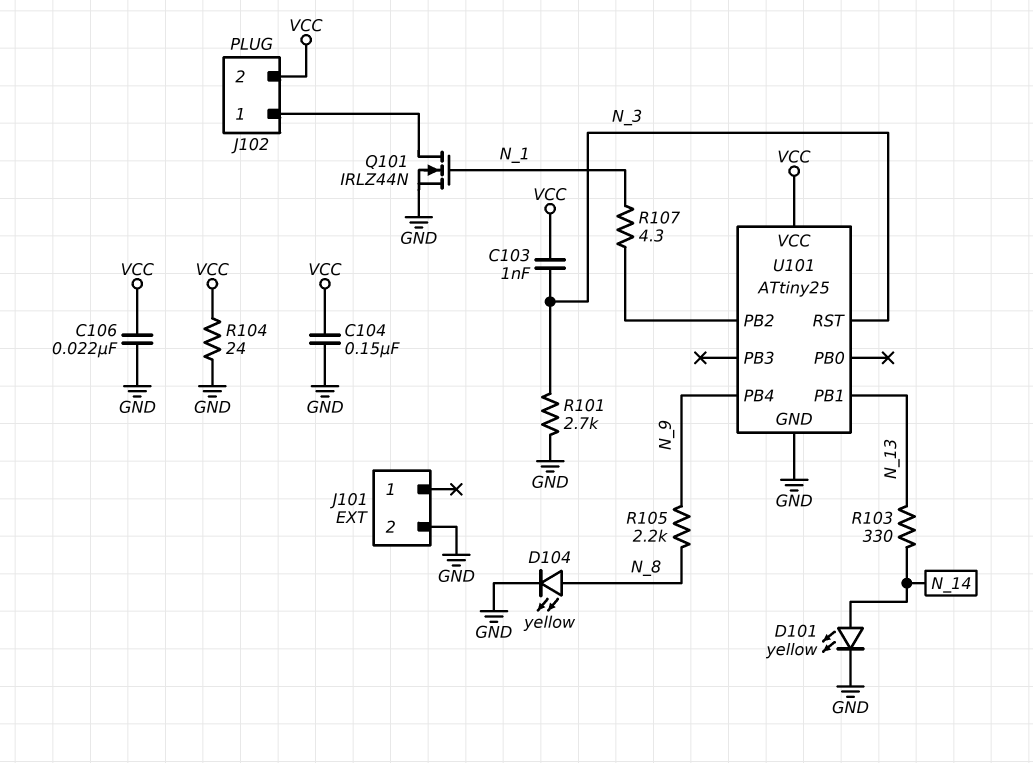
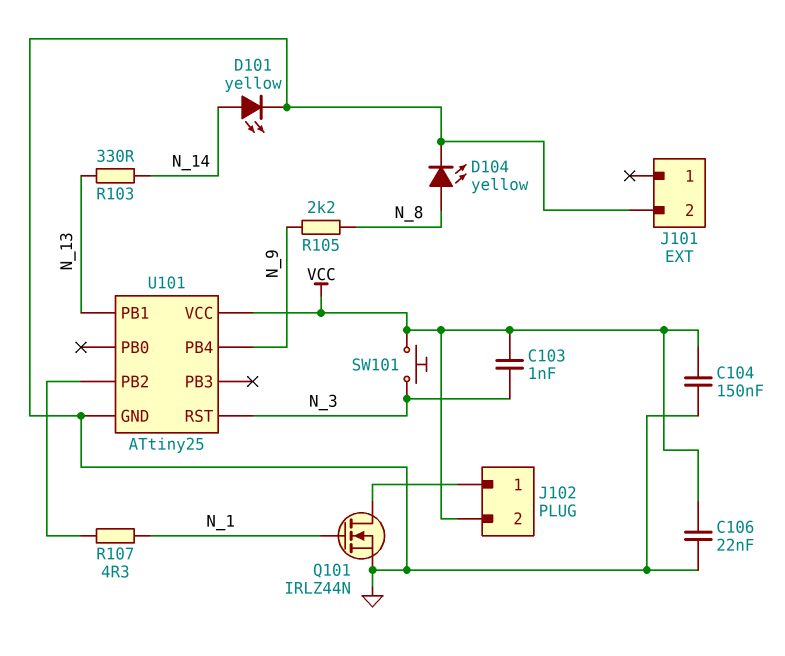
R101: 2.7k (GND, N_3) -> none
R104: 24 (GND, VCC) -> none
SW101: none -> button (N_3, VCC)

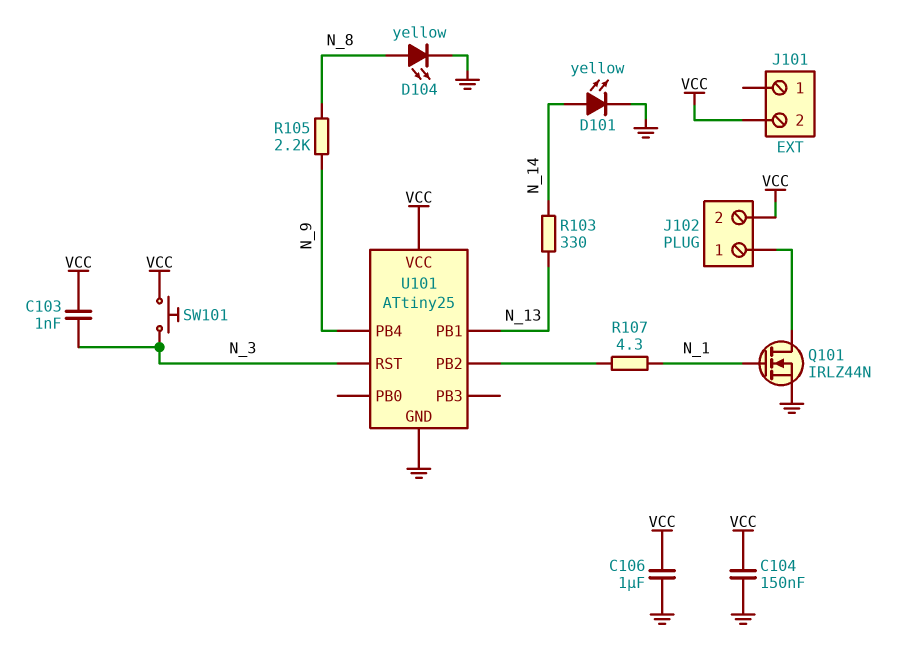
C106: 22nF (GND, VCC) -> 1uF (GND, VCC)
J101 pin 2: GND -> VCC

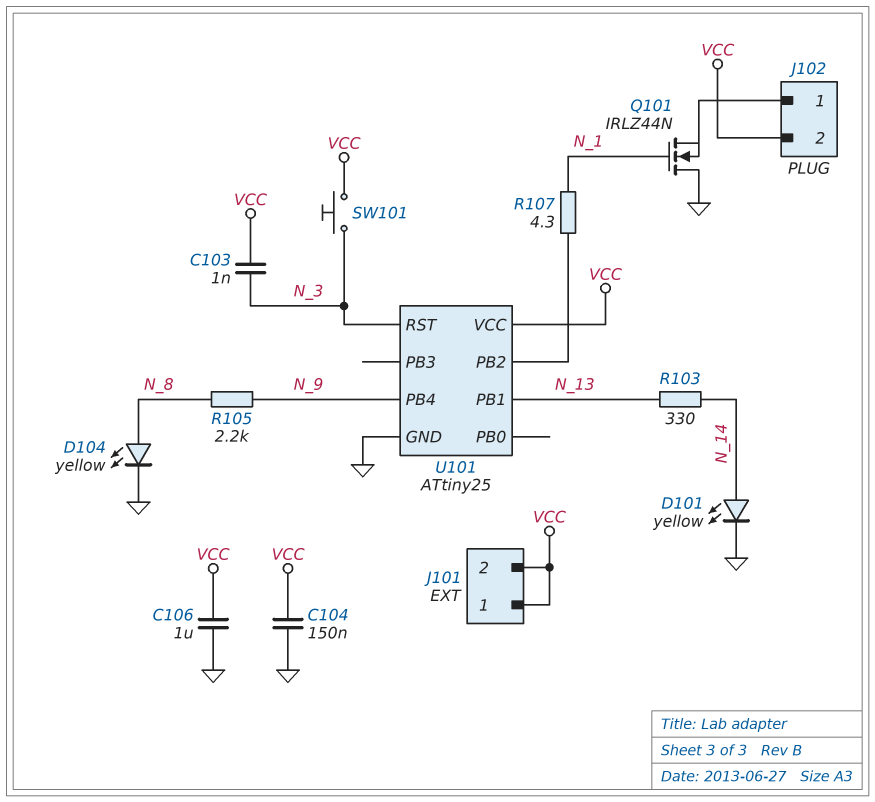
J101 pin 1: none -> VCC
Q101: NMOS IRLZ44N (G N_1, D J102/1, S GND) -> NMOS IRLZ44N (G N_1, D GND, S J102/1)

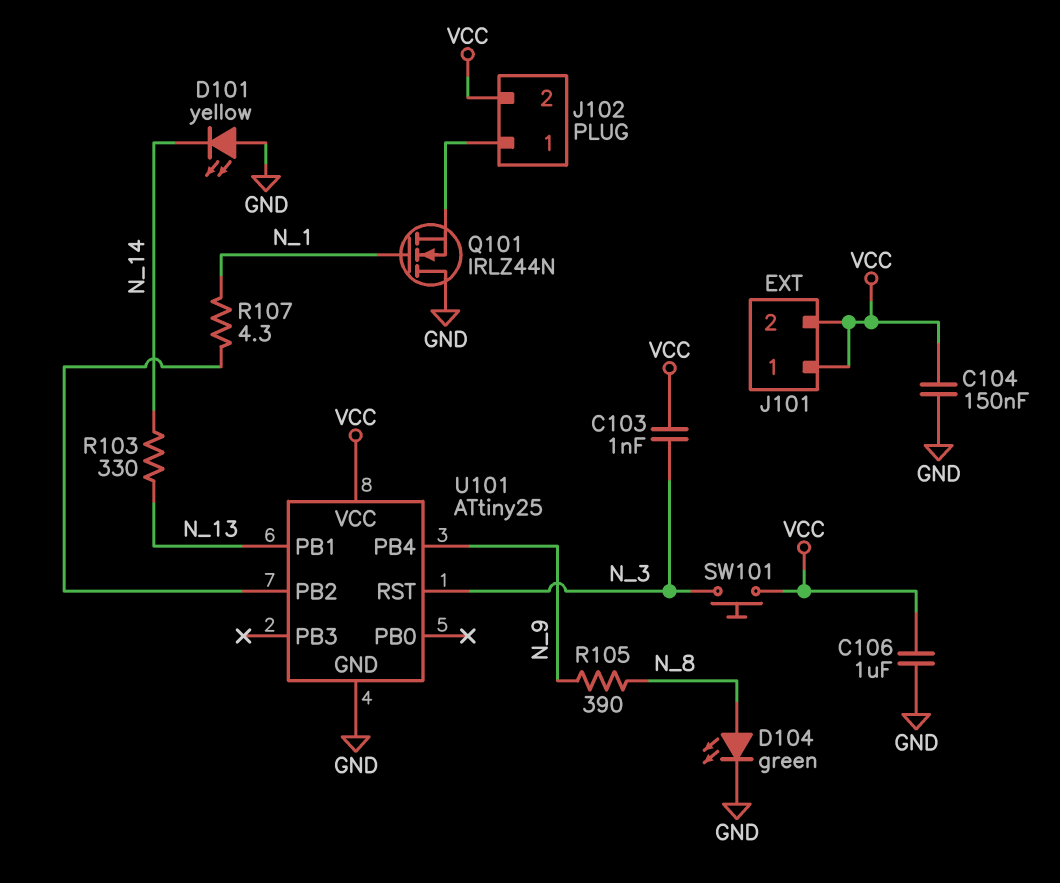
D101: LED yellow (A N_14, K GND) -> LED yellow (A GND, K N_14)
D104: LED yellow (A N_8, K GND) -> LED green (A N_8, K GND)
R105: 2.2k (N_8, N_9) -> 390 (N_8, N_9)

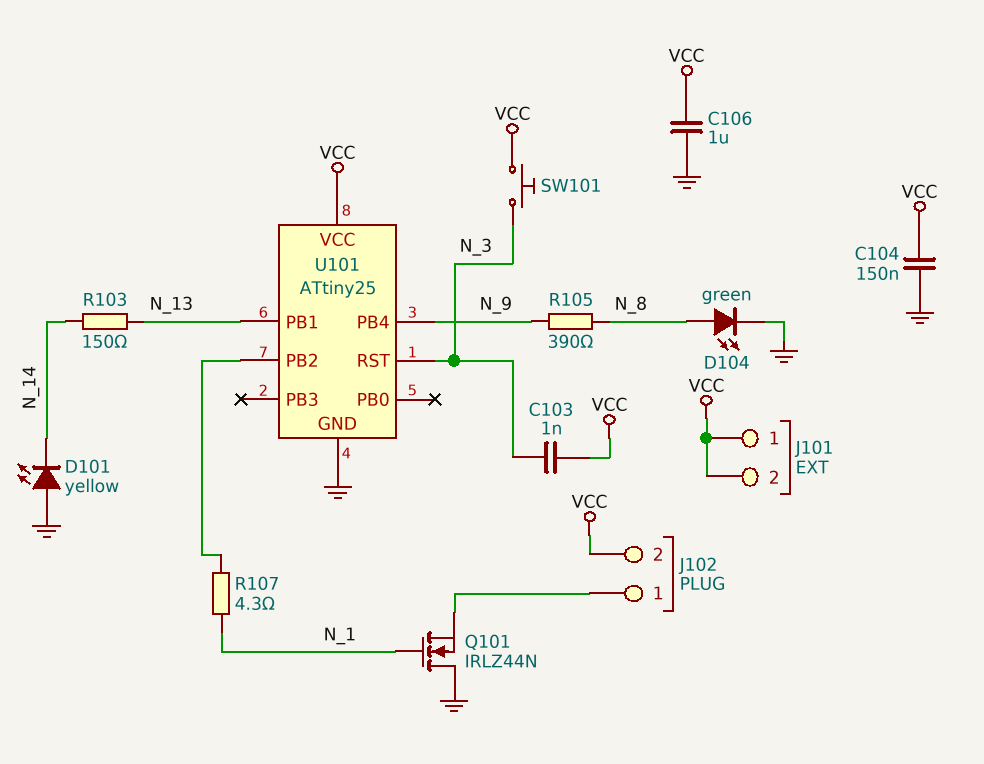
R103: 330 (N_13, N_14) -> 150 (N_13, N_14)

